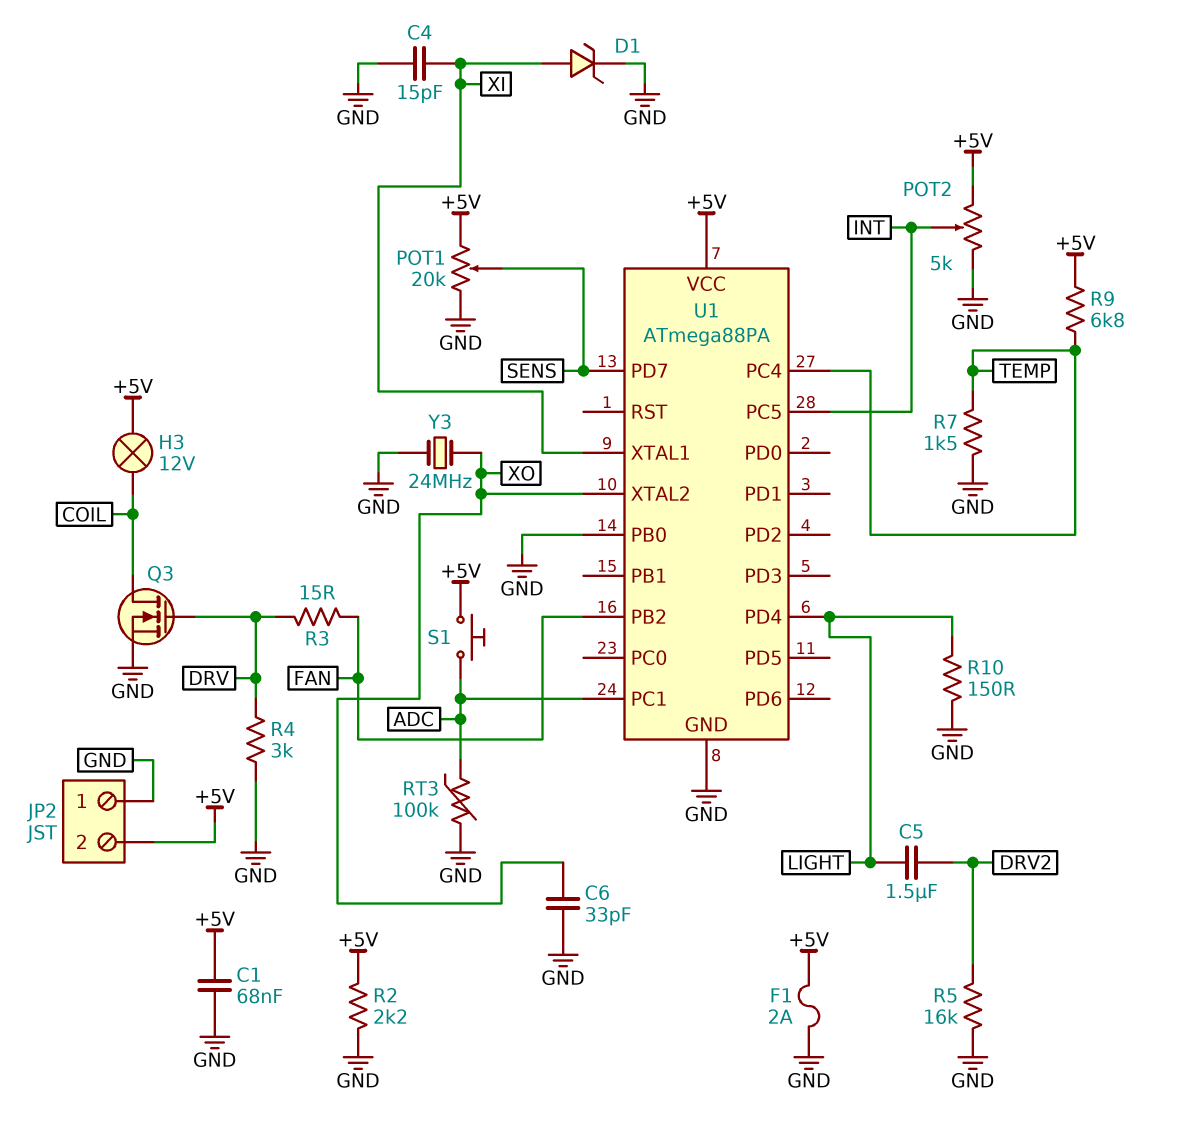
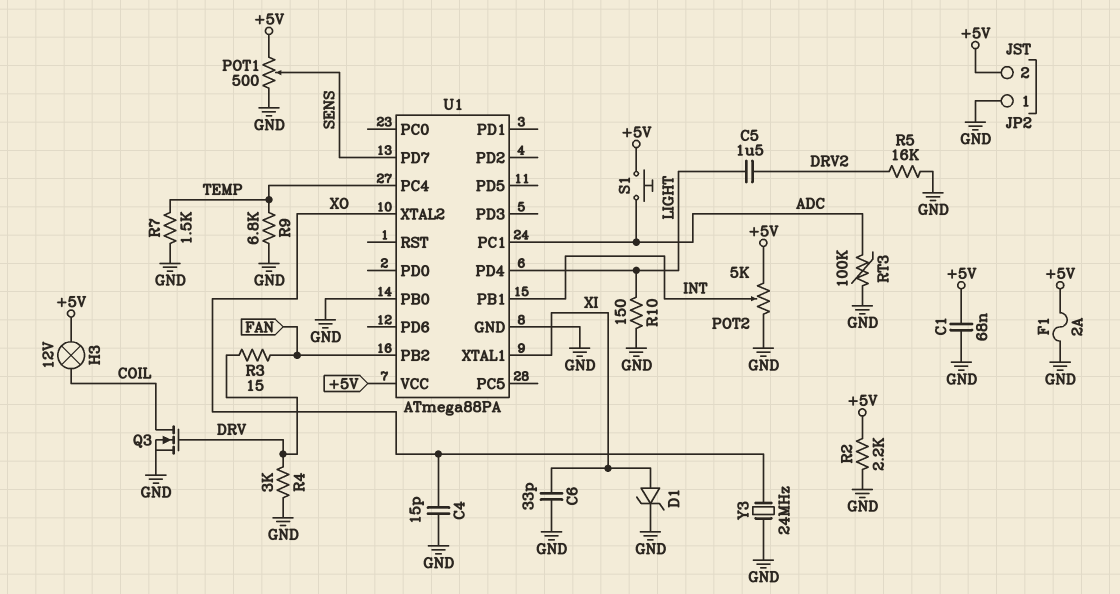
C4: 15pF (GND, XI) -> 15pF (GND, XO)
C6: 33pF (GND, XO) -> 33pF (GND, XI)
POT1: 20k (+5V, GND, wiper SENS) -> 500 (+5V, GND, wiper SENS)
R9: 6.8k (+5V, TEMP) -> 6.8k (GND, TEMP)
U1 pin PB1: none -> INT
U1 pin PC5: INT -> none

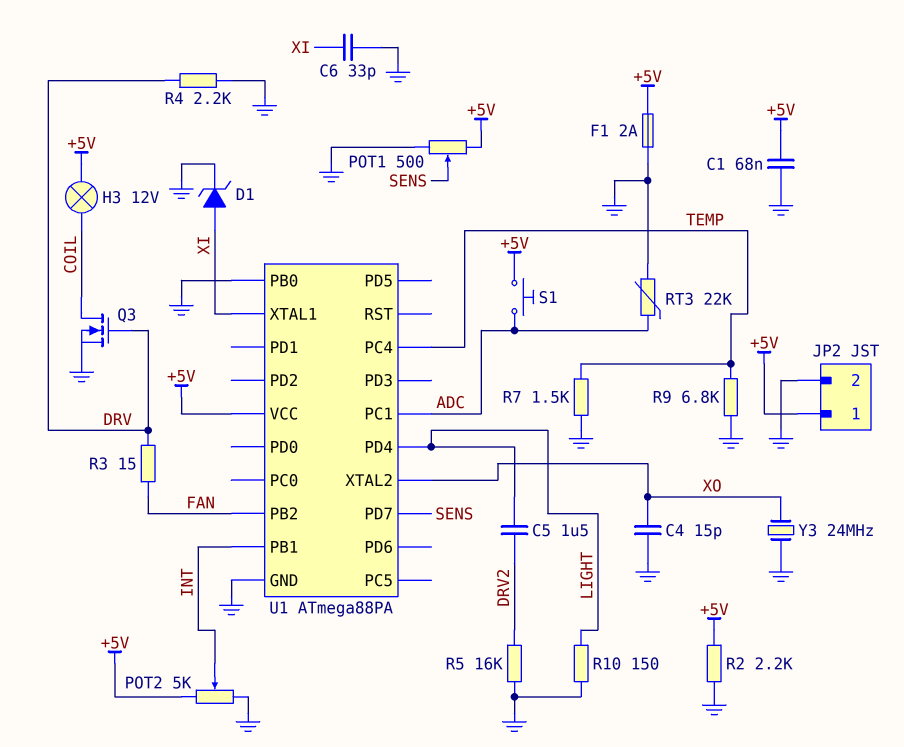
JP2 pin 1: GND -> +5V
JP2 pin 2: +5V -> GND
R4: 3k (DRV, GND) -> 2.2k (DRV, GND)
RT3: 100k (ADC, GND) -> 22k (ADC, GND)

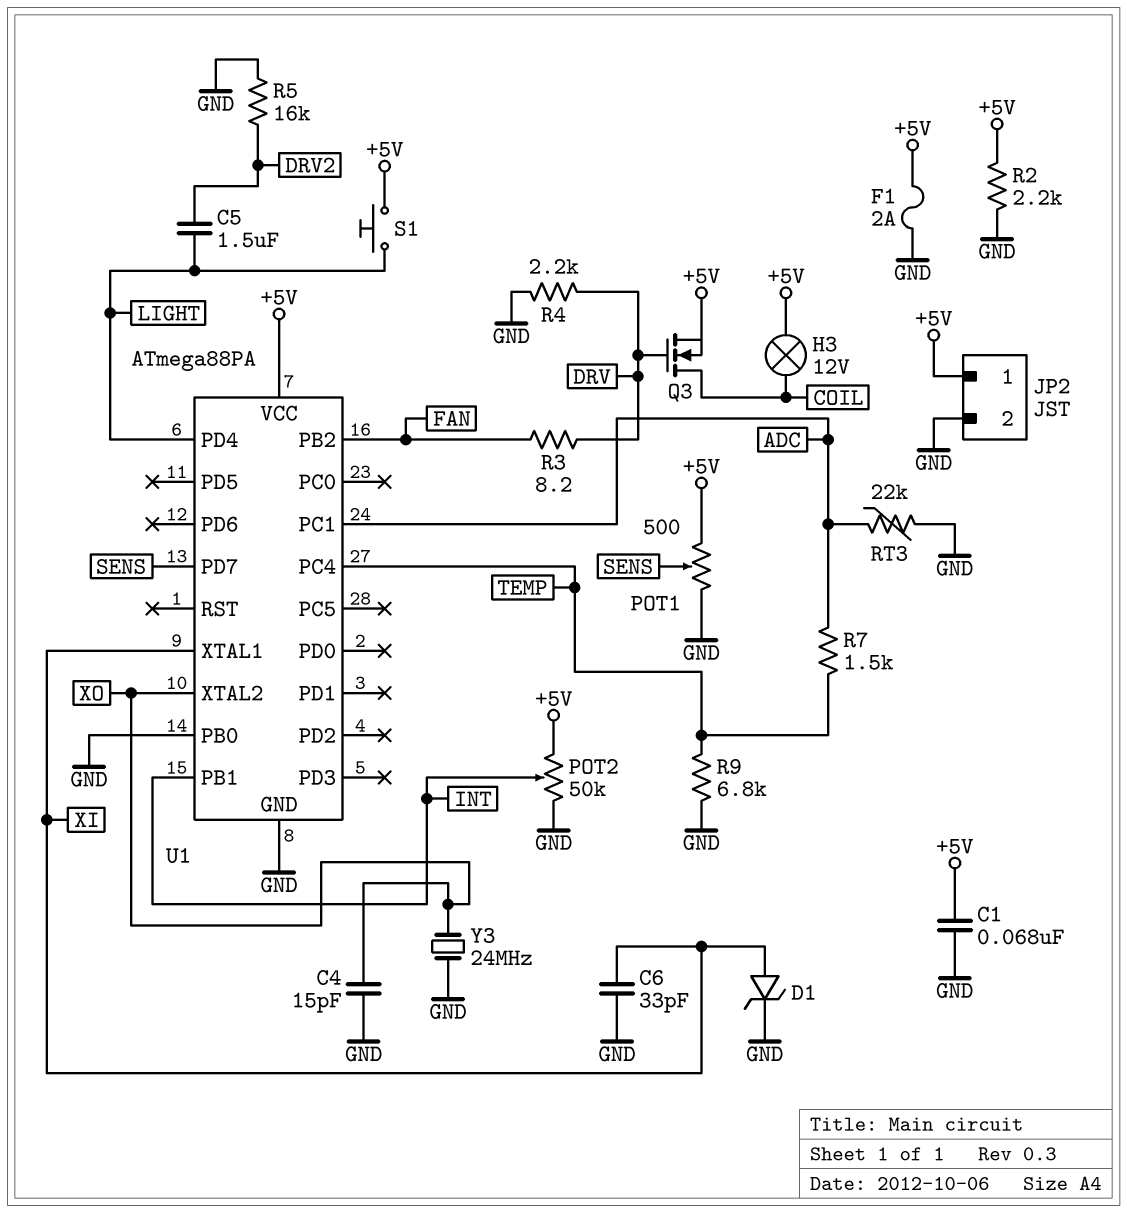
POT2: 5k (+5V, GND, wiper INT) -> 50k (+5V, GND, wiper INT)
Q3: NMOS (G DRV, D COIL, S GND) -> NMOS (G DRV, D COIL, S +5V)
R3: 15 (DRV, FAN) -> 8.2 (DRV, FAN)
R7: 1.5k (GND, TEMP) -> 1.5k (ADC, TEMP)
R10: 150 (GND, LIGHT) -> none
S1: button (+5V, ADC) -> button (+5V, LIGHT)

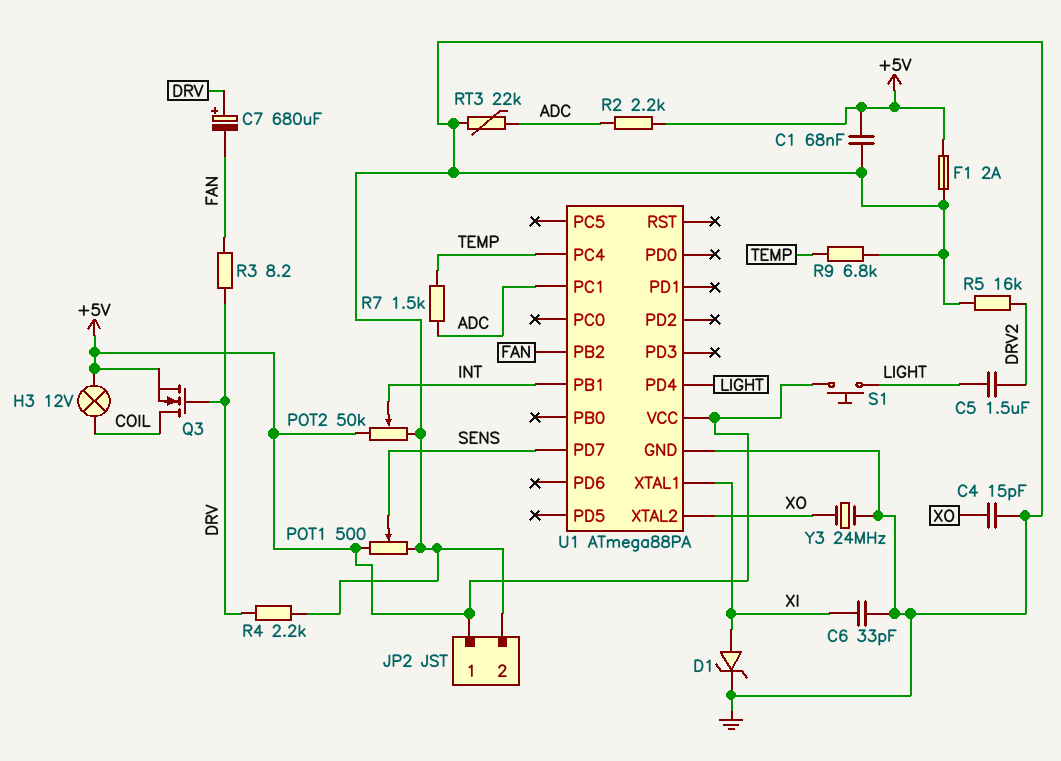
C7: none -> 680uF (plus DRV, minus FAN)
R2: 2.2k (+5V, GND) -> 2.2k (+5V, ADC)
U1 pin PB0: GND -> none

